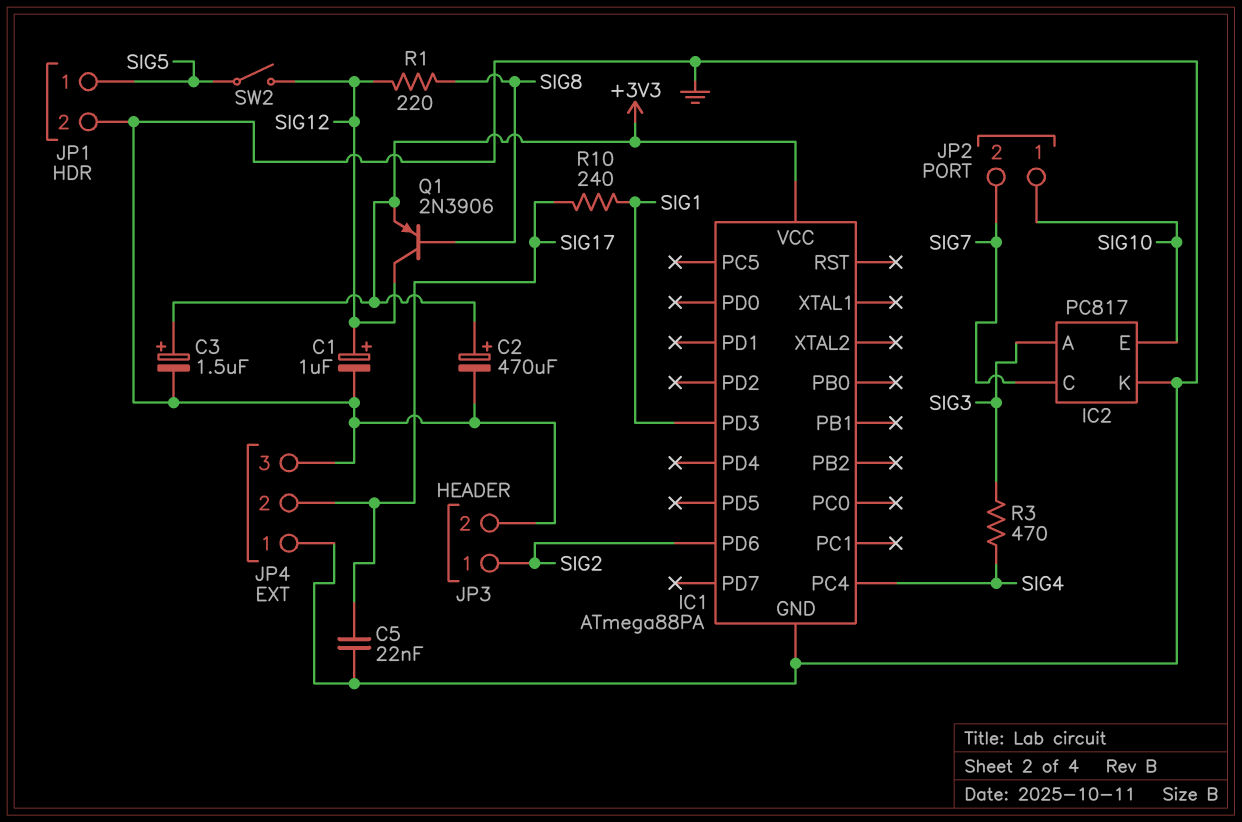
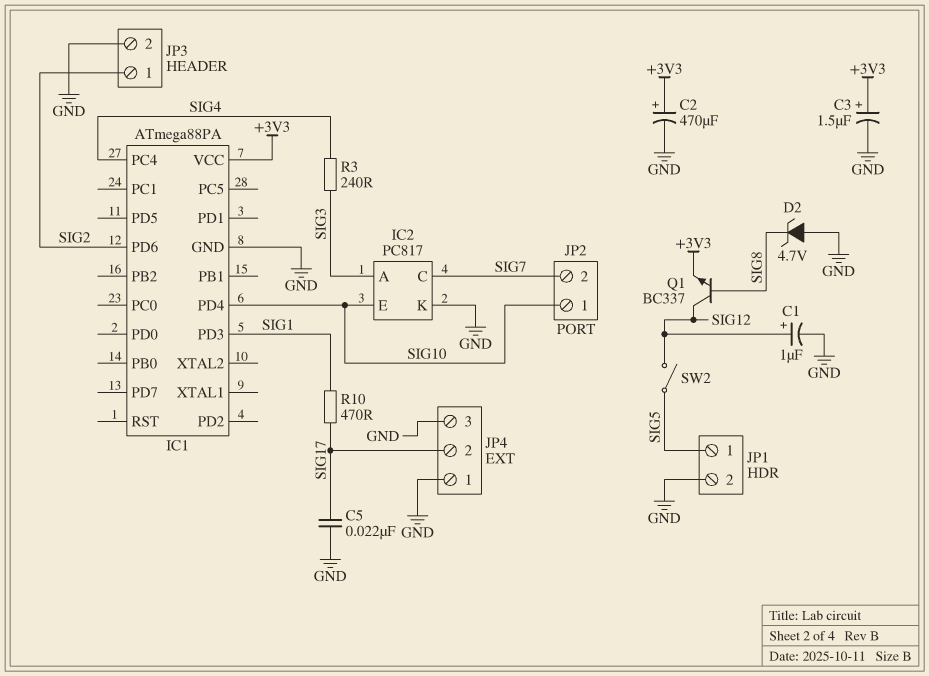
D2: none -> zener 4.7V (A GND, K SIG8)
IC1 pin PD4: none -> SIG10
Q1: PNP 2N3906 (B SIG8, C SIG12, E +3V3) -> NPN BC337 (B SIG8, C SIG12, E +3V3)
R1: 220 (SIG8, SIG12) -> none
R3: 470 (SIG3, SIG4) -> 240 (SIG3, SIG4)
R10: 240 (SIG1, SIG17) -> 470 (SIG1, SIG17)

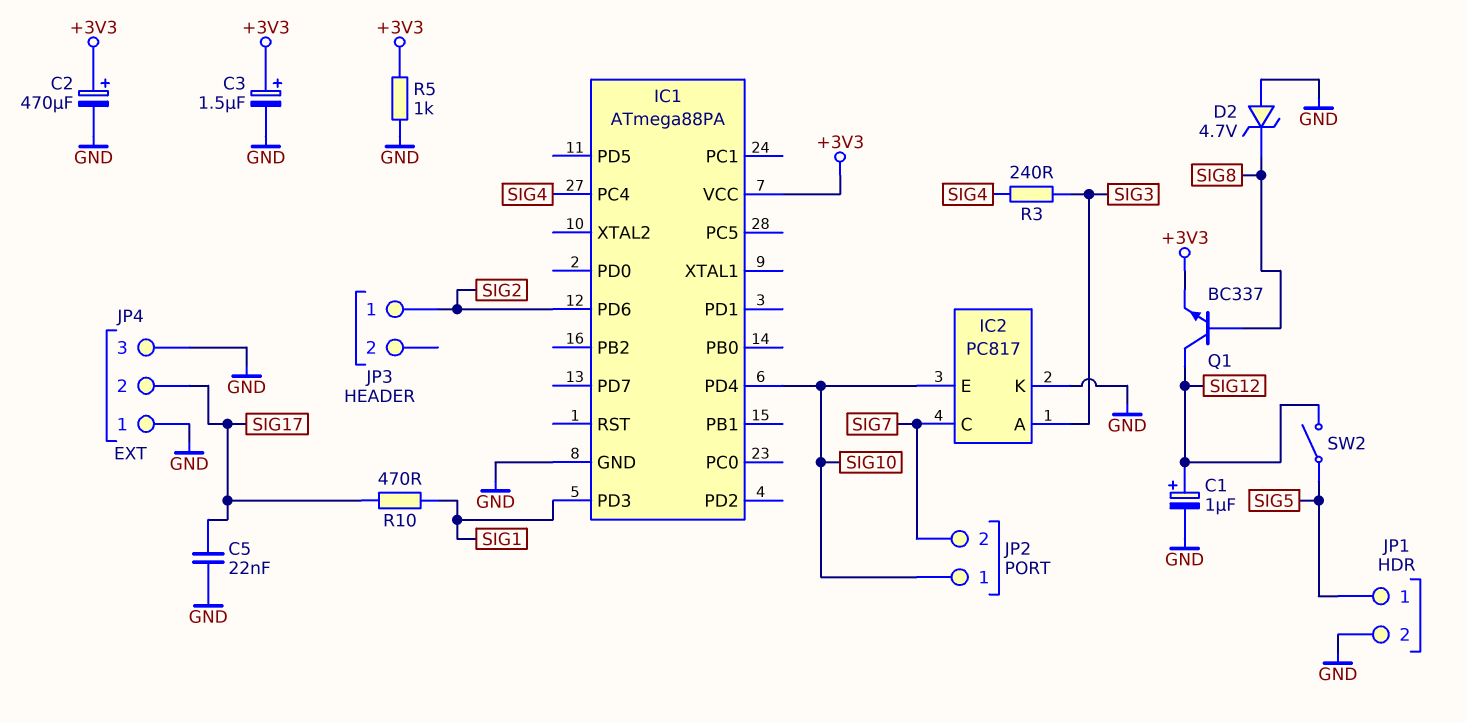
JP3 pin 2: GND -> none
R5: none -> 1k (+3V3, GND)

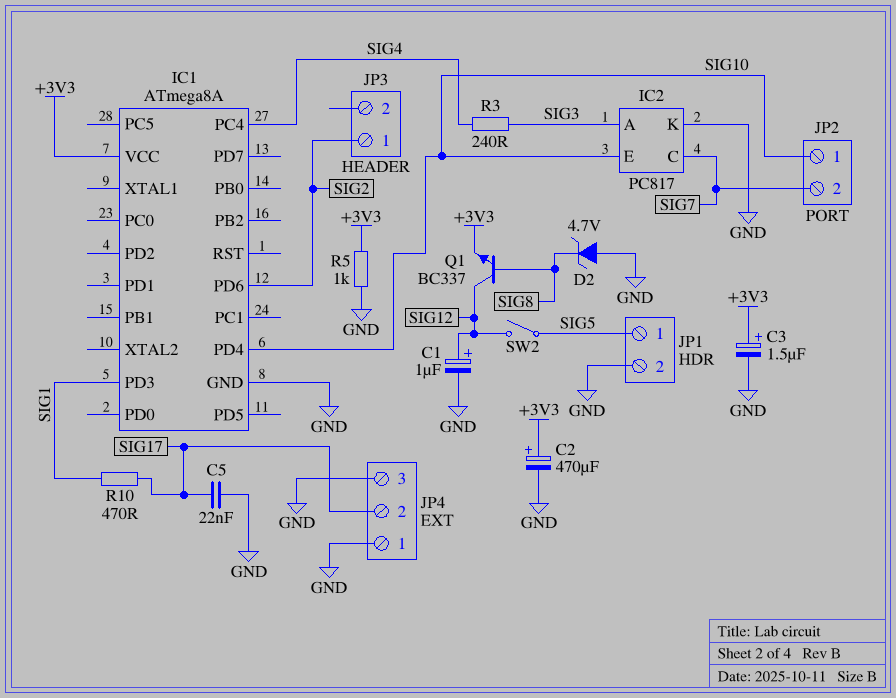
IC1: ATmega88PA -> ATmega8A

